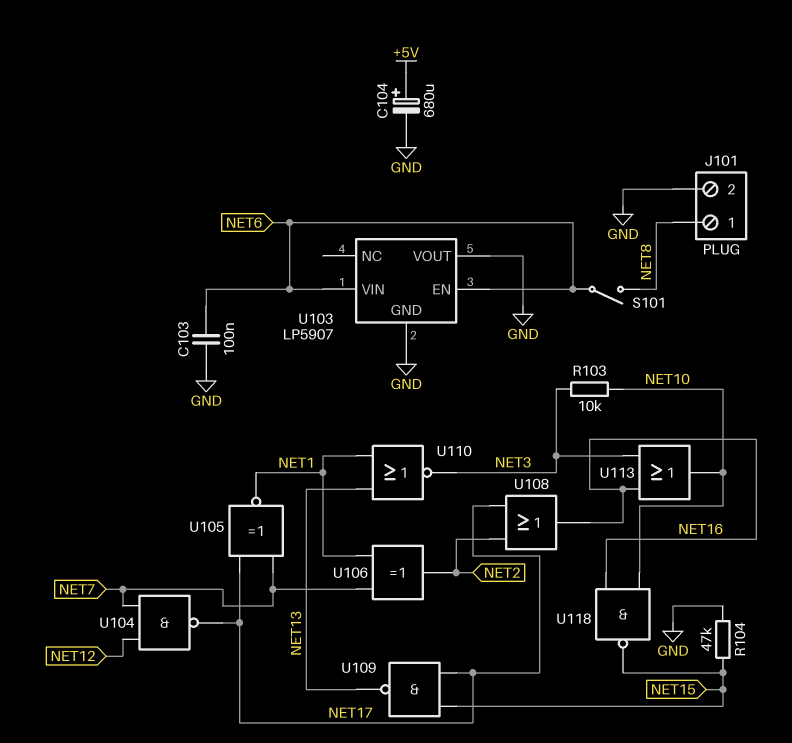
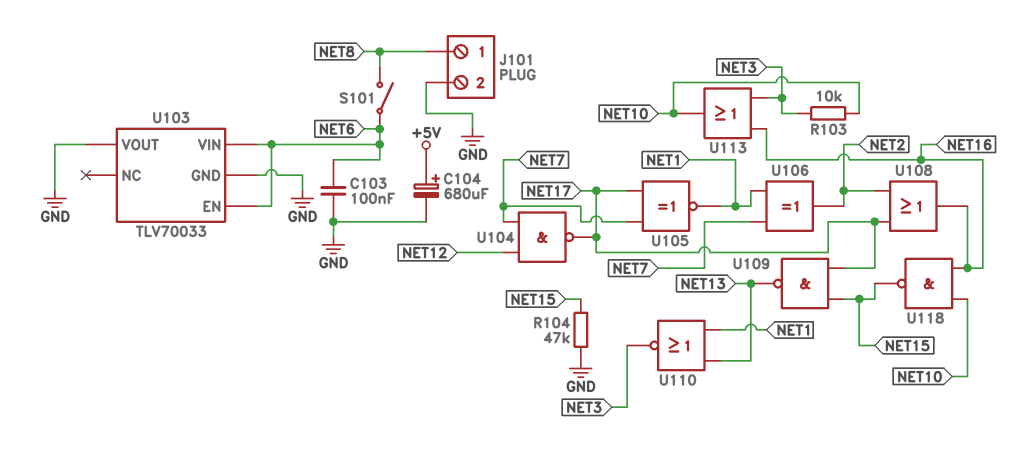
U103: LP5907 -> TLV70033

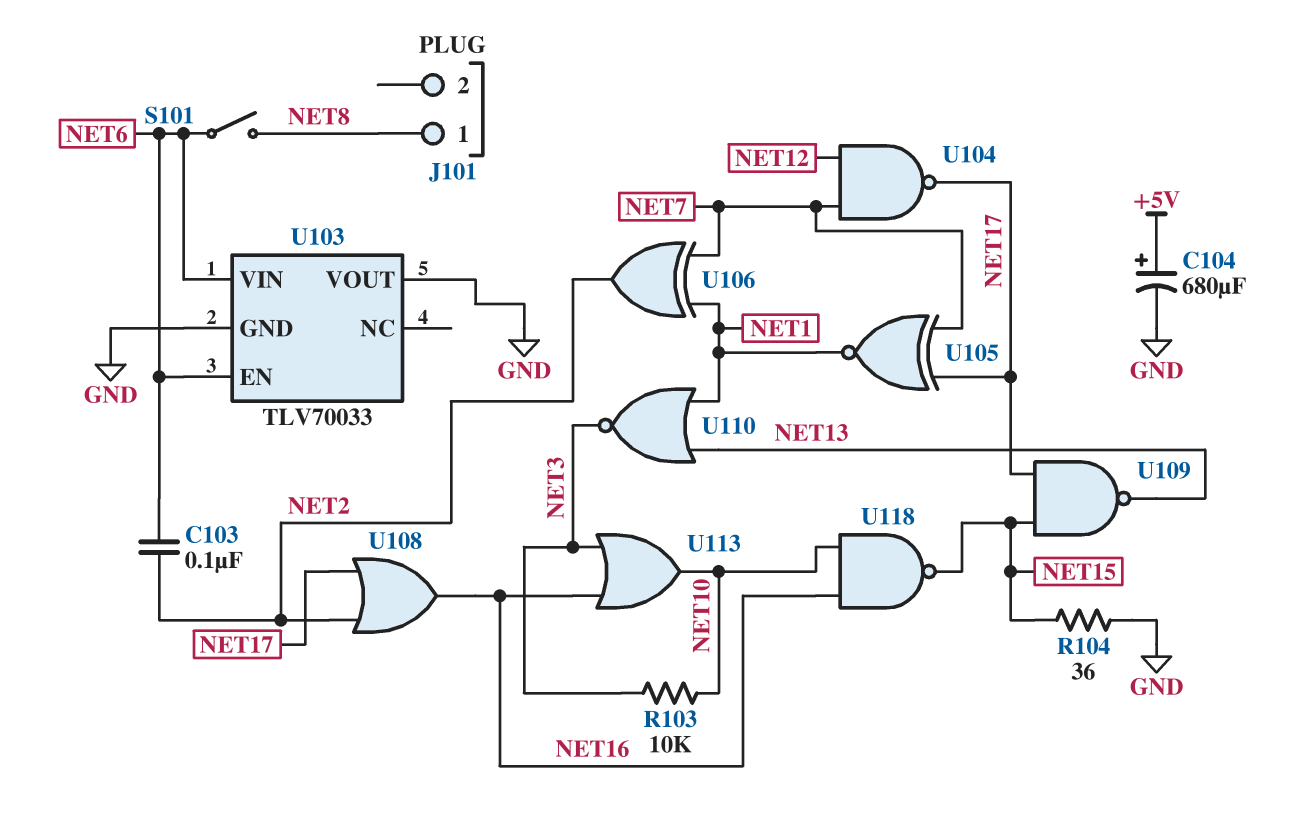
C103: 100nF (GND, NET6) -> 100nF (NET2, NET6)
J101 pin 2: GND -> none
R104: 47k (GND, NET15) -> 36 (GND, NET15)

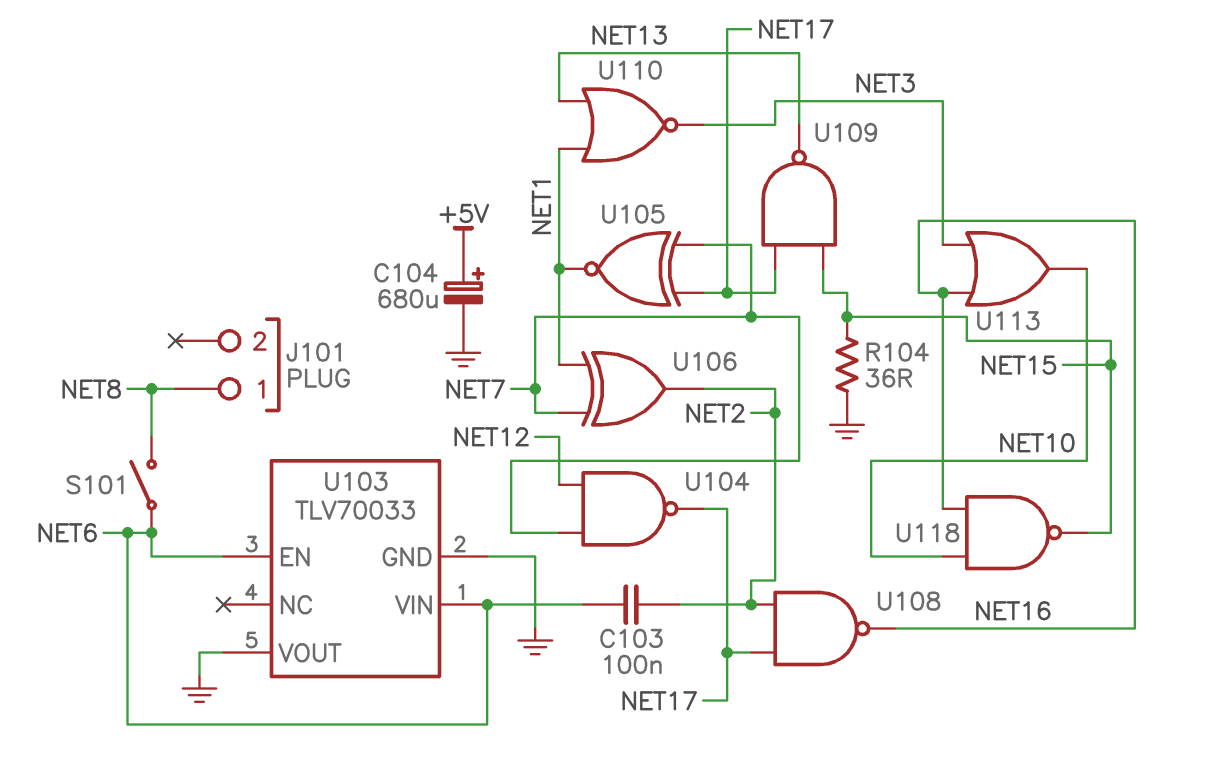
R103: 10k (NET3, NET10) -> none
U108: OR (in NET2, in NET17, out NET16) -> NAND (in NET2, in NET17, out NET16)

